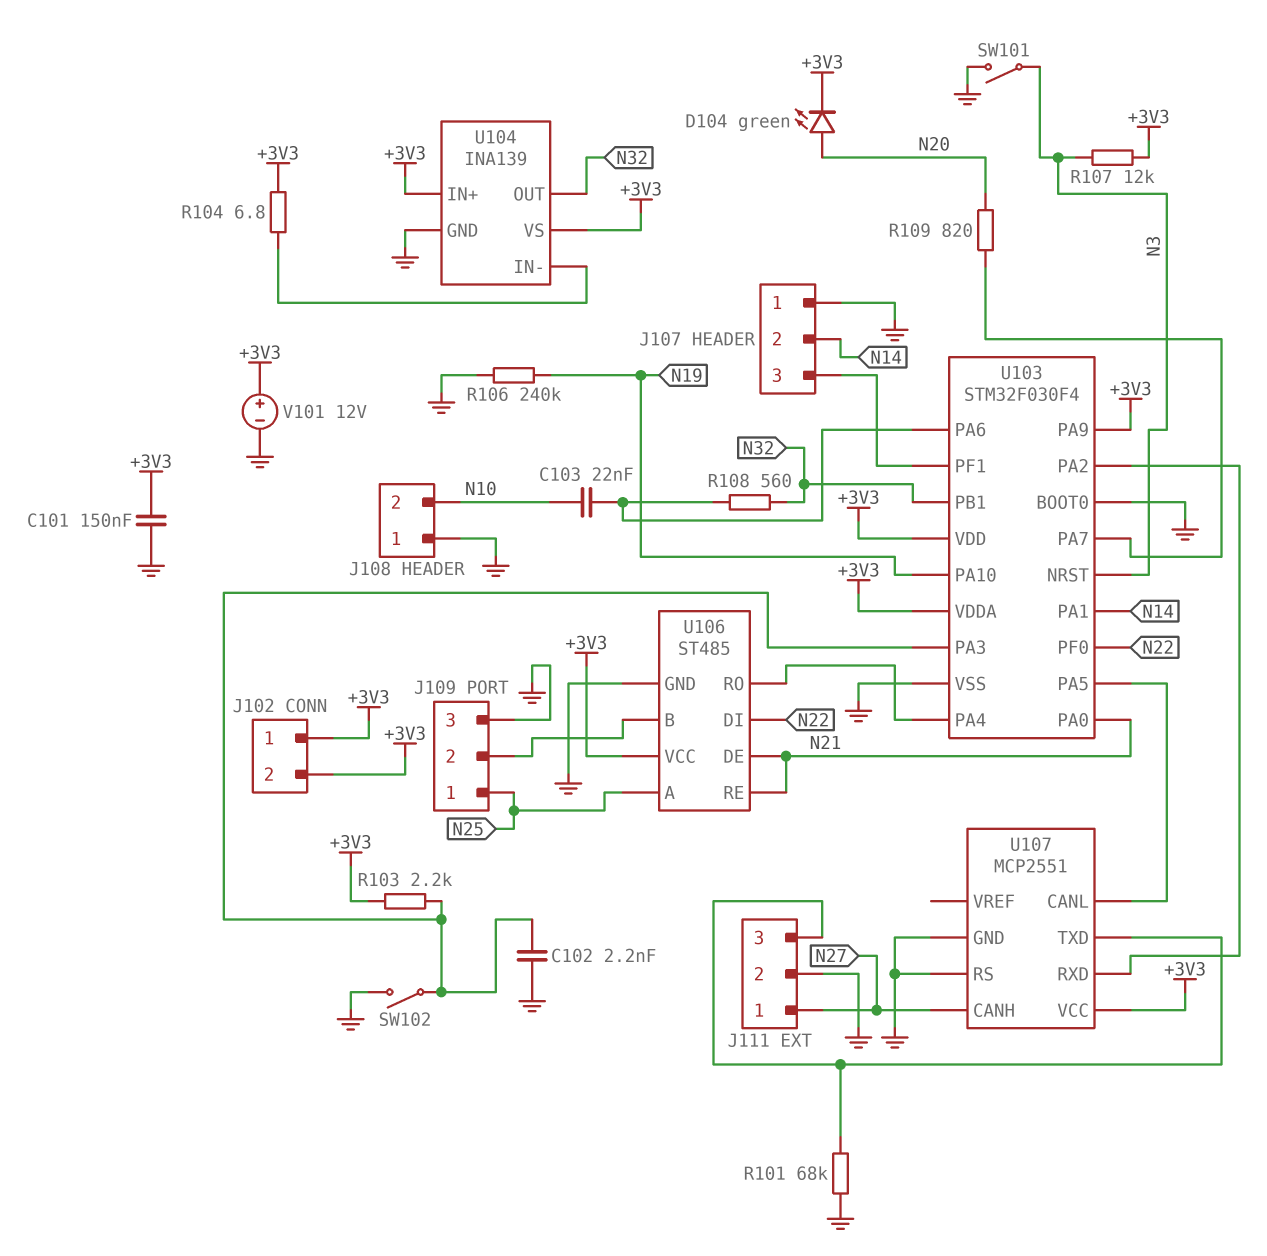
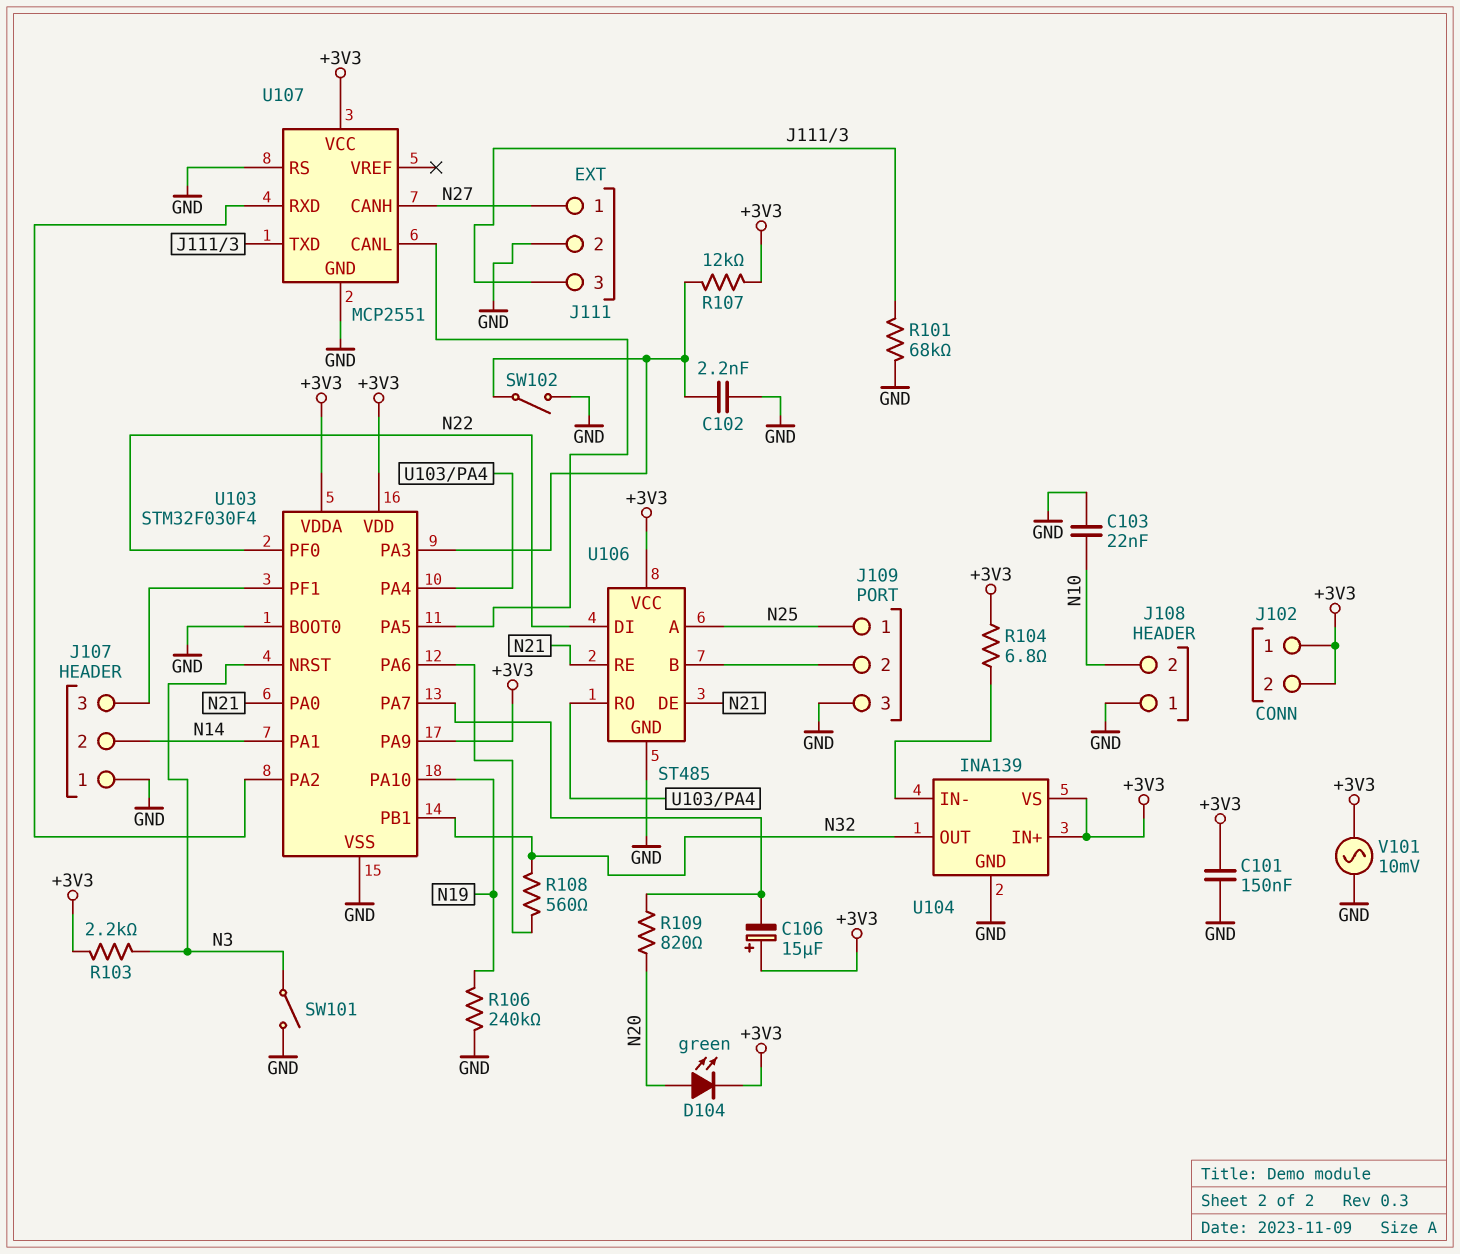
C103: 22nF (N10, U103/PA6) -> 22nF (GND, N10)
C106: none -> 15uF (plus +3V3, minus U103/PA7)
R103: 2.2k (+3V3, U103/PA3) -> 2.2k (+3V3, N3)
R107: 12k (+3V3, N3) -> 12k (+3V3, U103/PA3)
V101: 12V (plus +3V3, minus GND) -> AC 10mV (+3V3, GND)

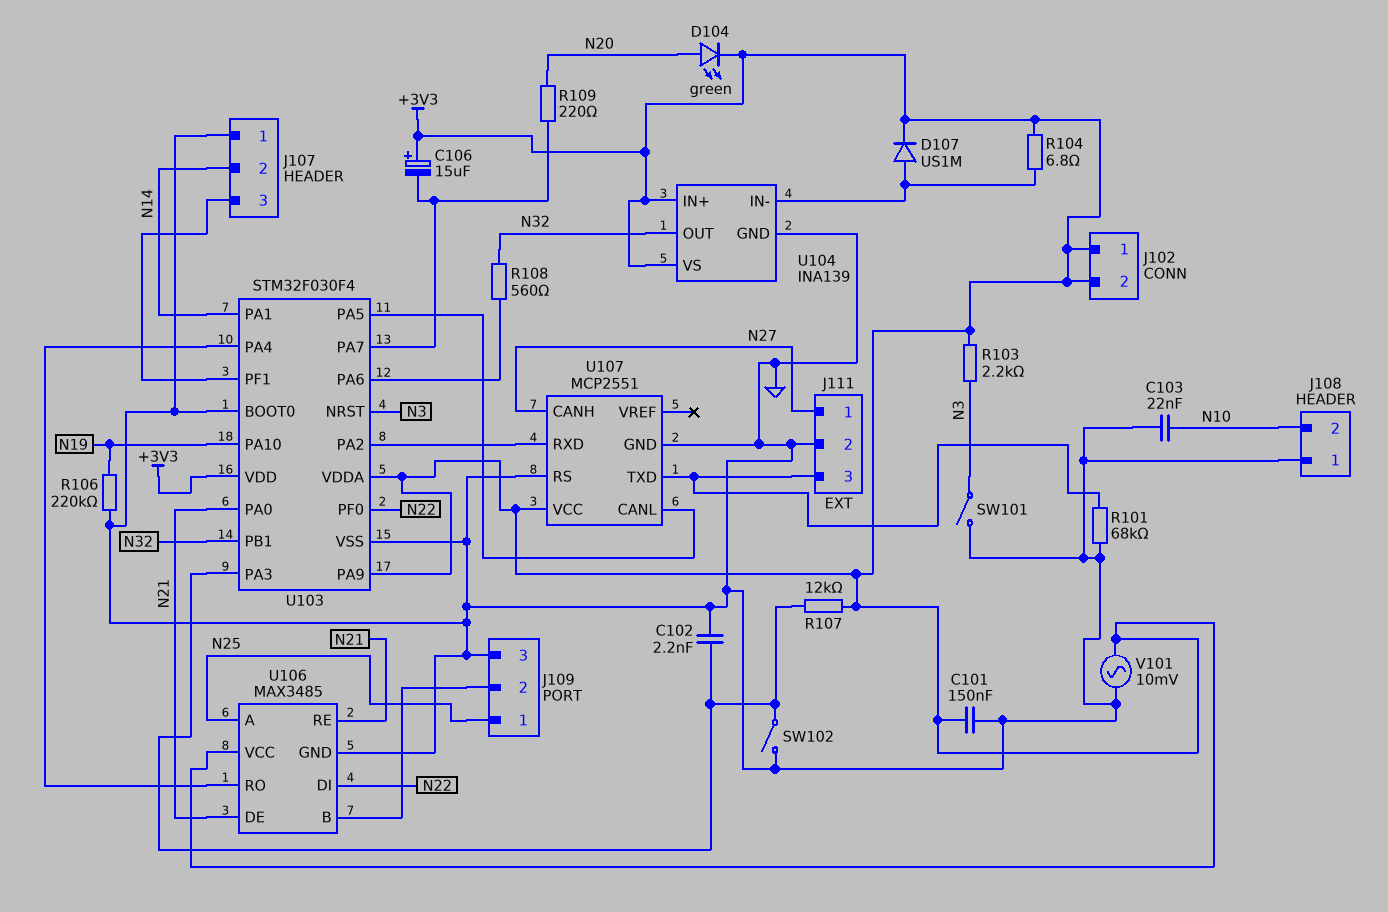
D107: none -> diode US1M (A U104/IN-, K +3V3)
R106: 240k (GND, N19) -> 220k (GND, N19)
R109: 820 (N20, U103/PA7) -> 220 (N20, U103/PA7)
U106: ST485 -> MAX3485

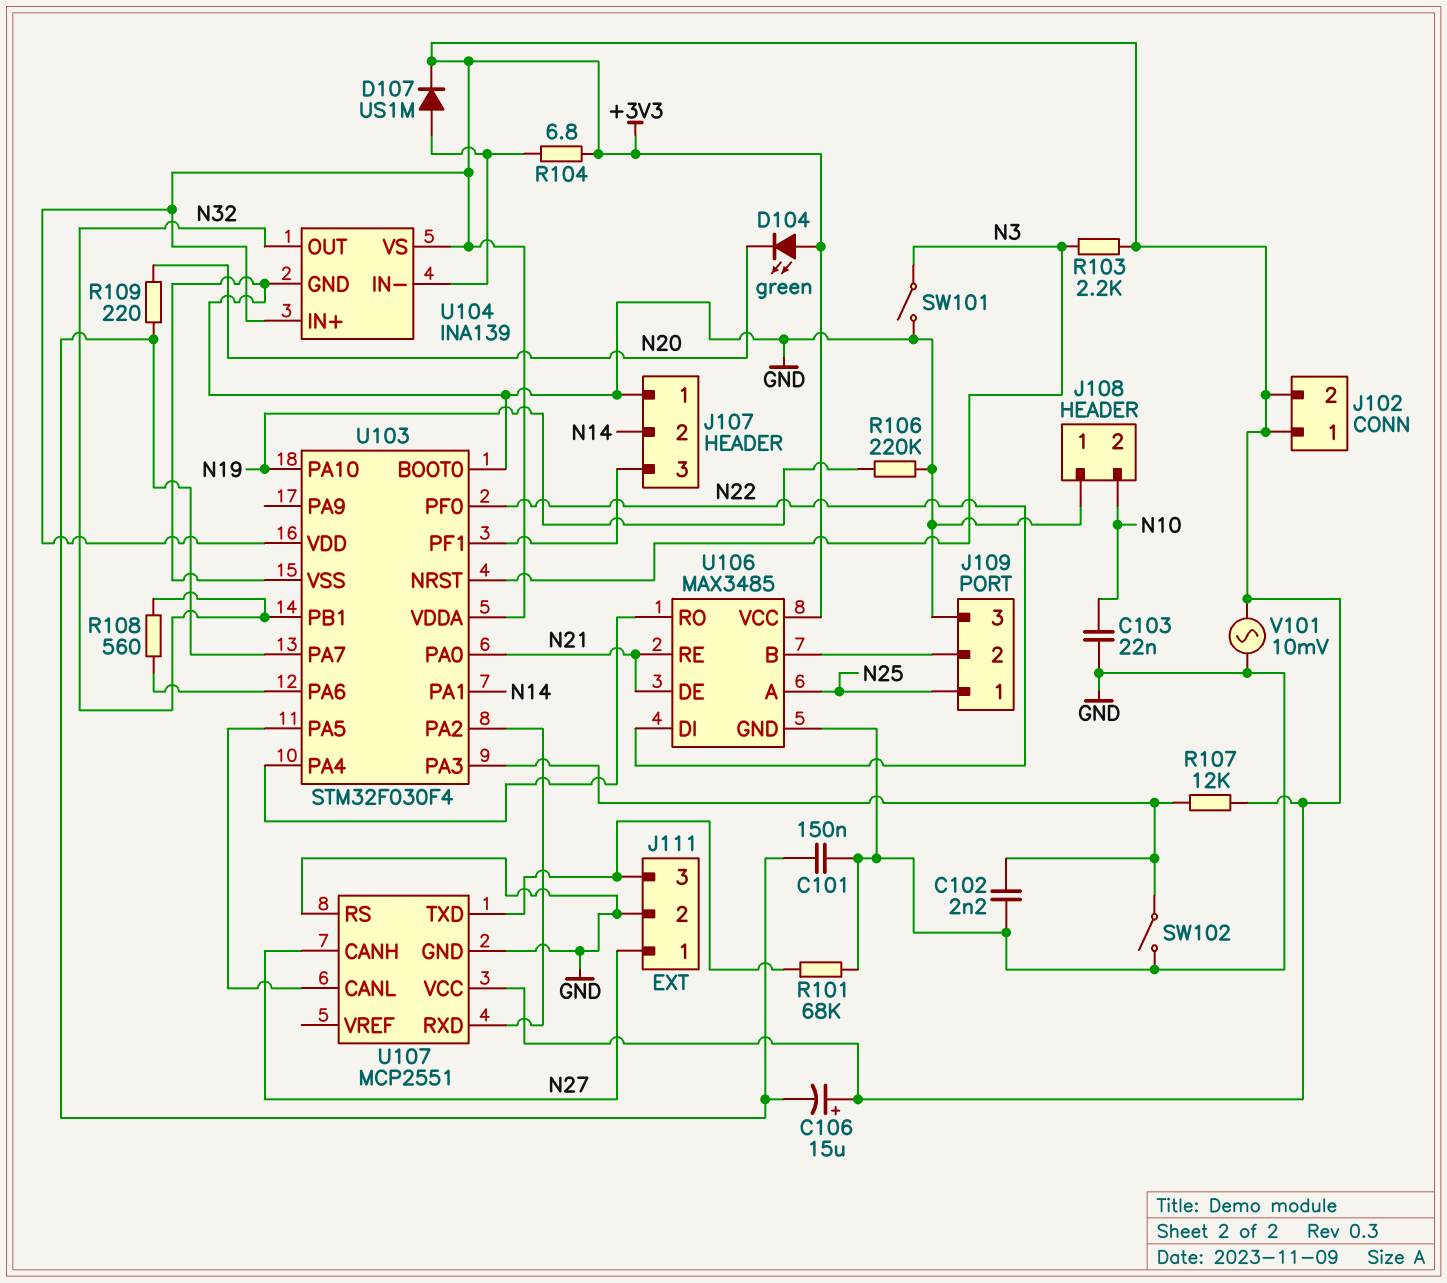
C101: 150nF (+3V3, GND) -> 150nF (GND, U103/PA7)
D104: LED green (A N20, K +3V3) -> LED green (A +3V3, K N20)
U103 pin PA9: +3V3 -> none

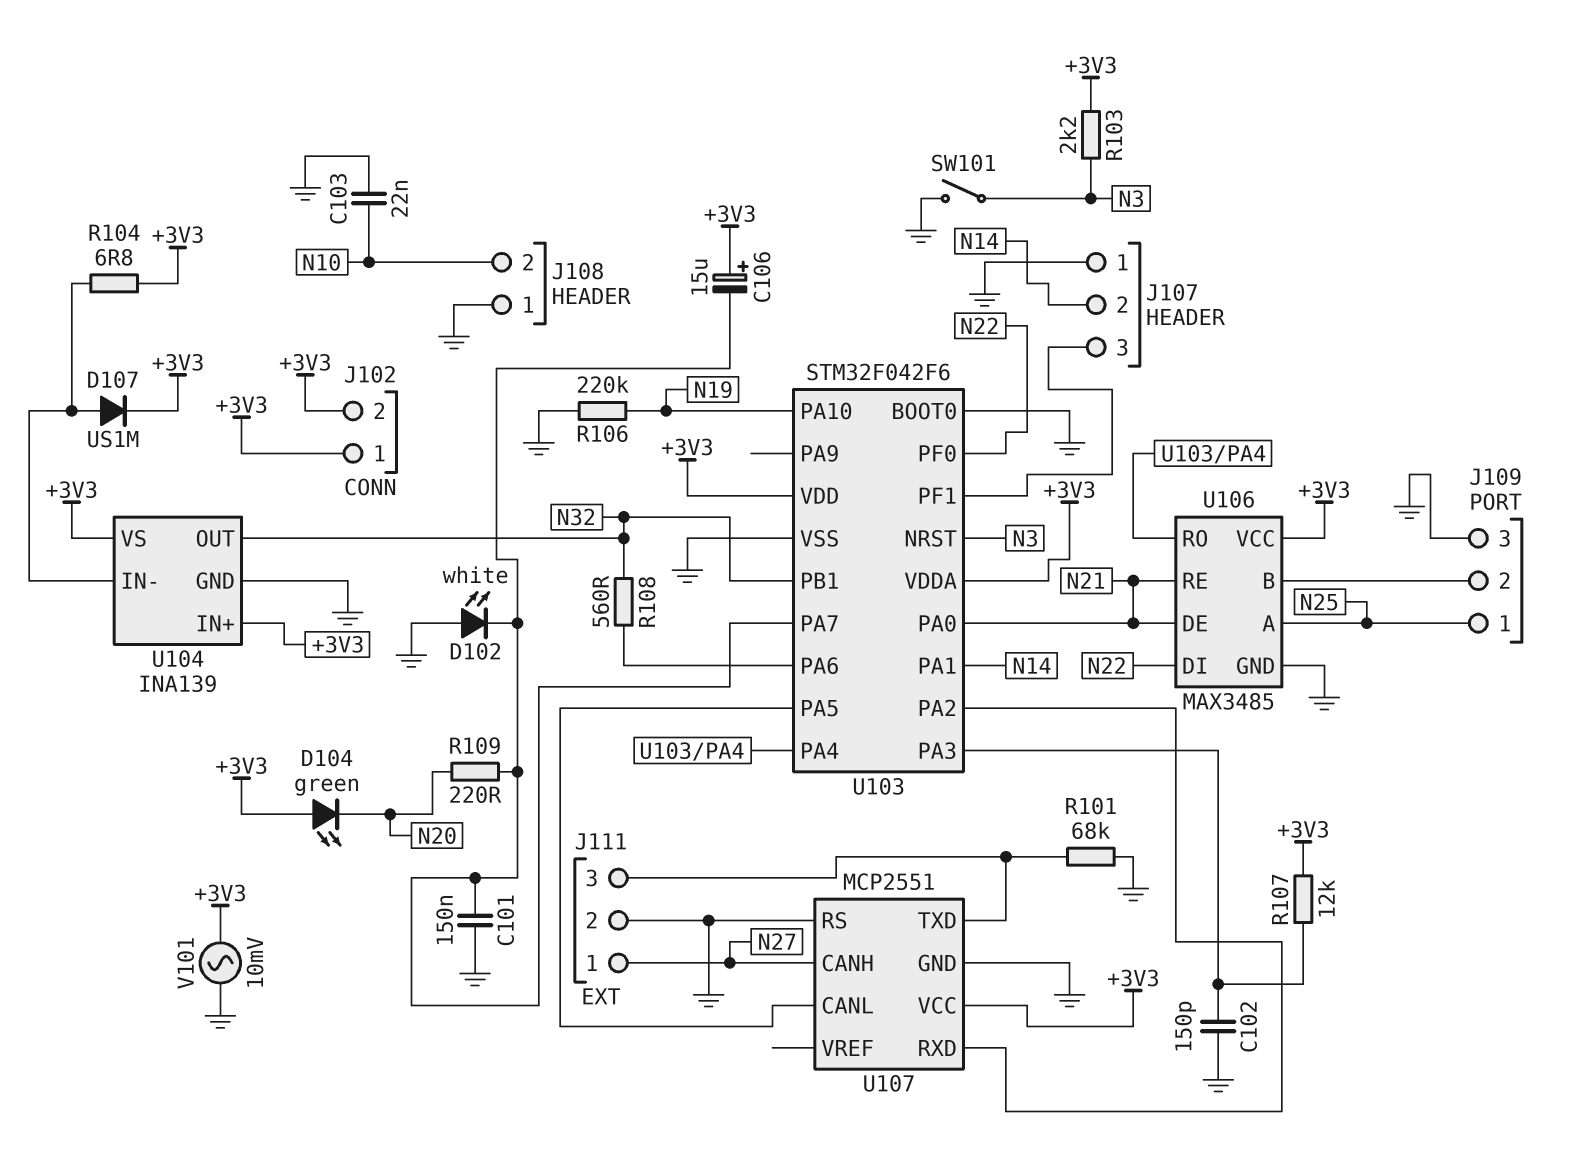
C102: 2.2nF (GND, U103/PA3) -> 150pF (GND, U103/PA3)
D102: none -> LED white (A GND, K U103/PA7)
SW102: switch (GND, U103/PA3) -> none
U103: STM32F030F4 -> STM32F042F6

